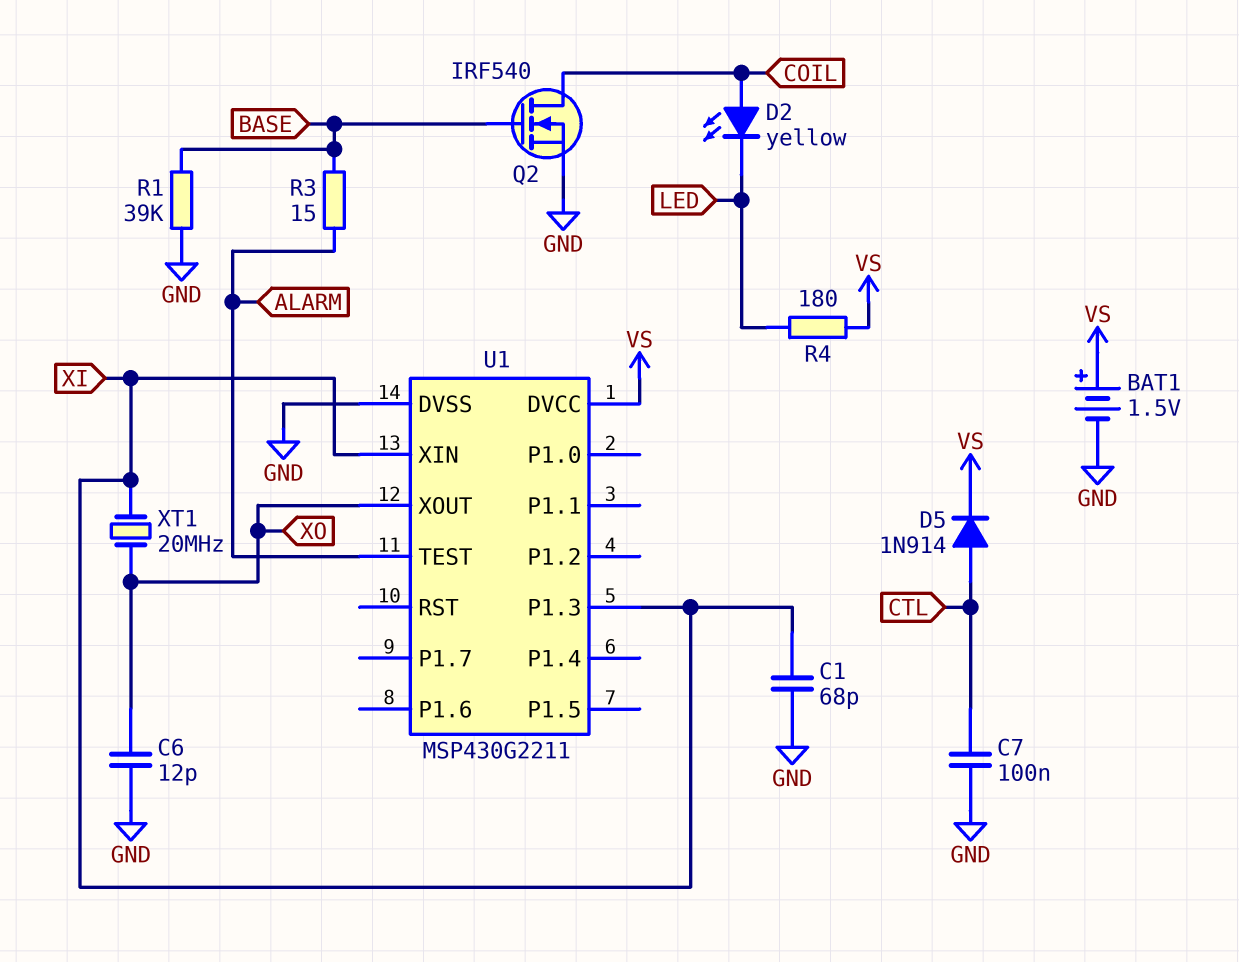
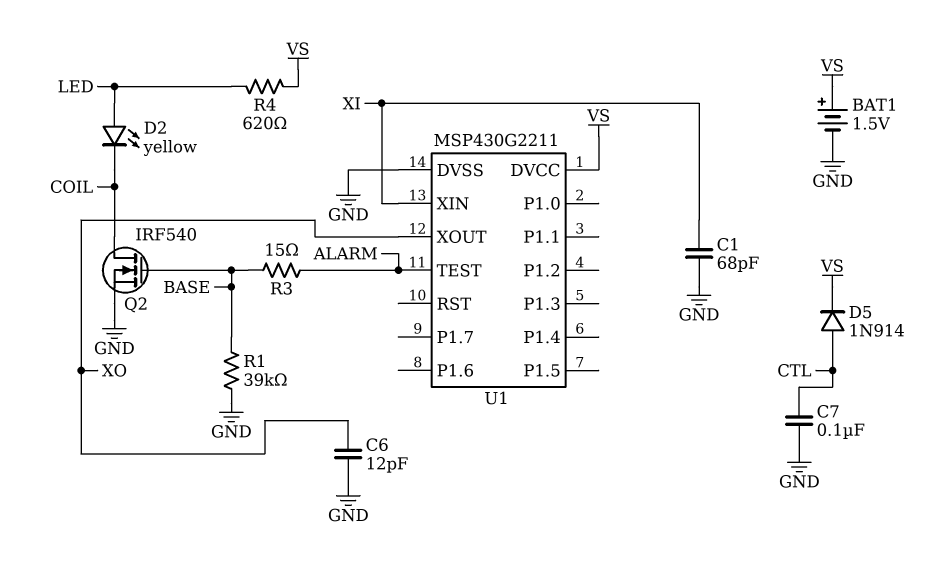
D2: LED yellow (A COIL, K LED) -> LED yellow (A LED, K COIL)
R4: 180 (LED, VS) -> 620 (LED, VS)
U1 pin P1.3: XI -> none
XT1: 20MHz (XI, XO) -> none

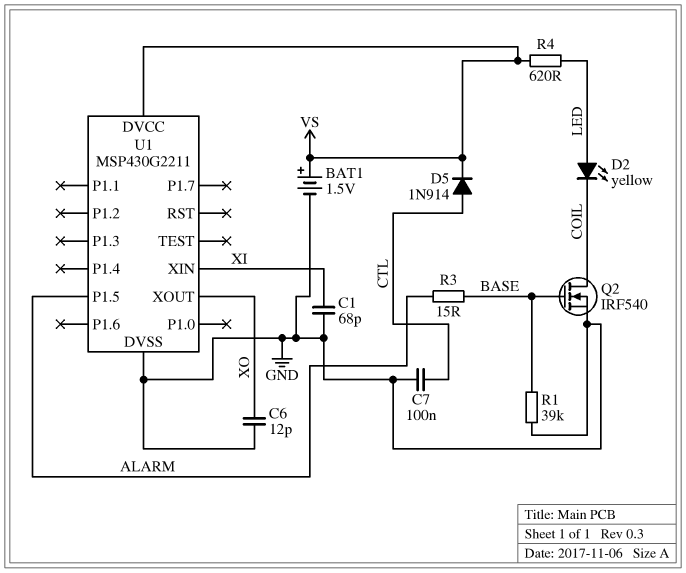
U1 pin P1.5: none -> ALARM
U1 pin TEST: ALARM -> none

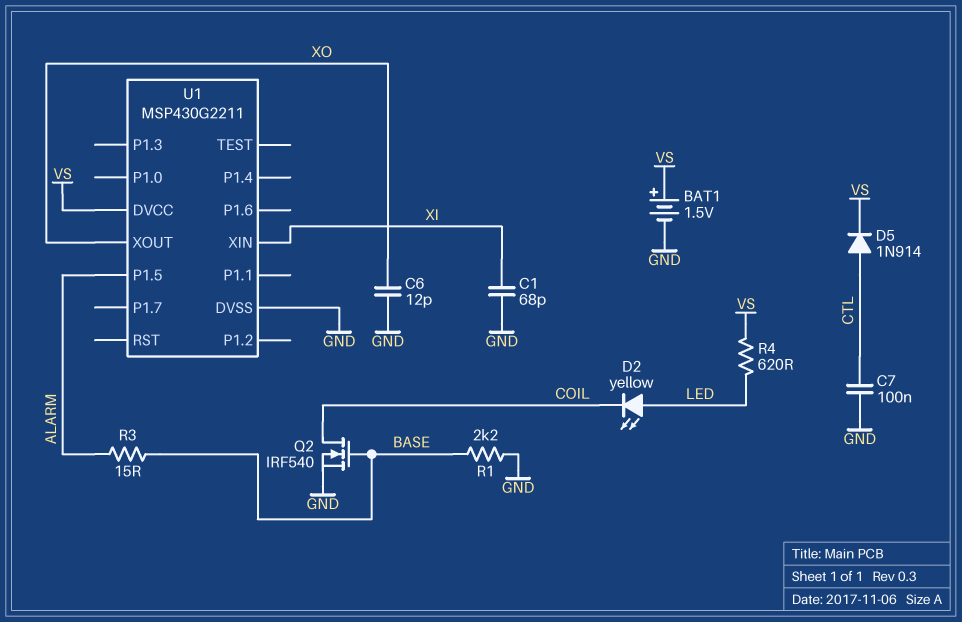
R1: 39k (BASE, GND) -> 2.2k (BASE, GND)

